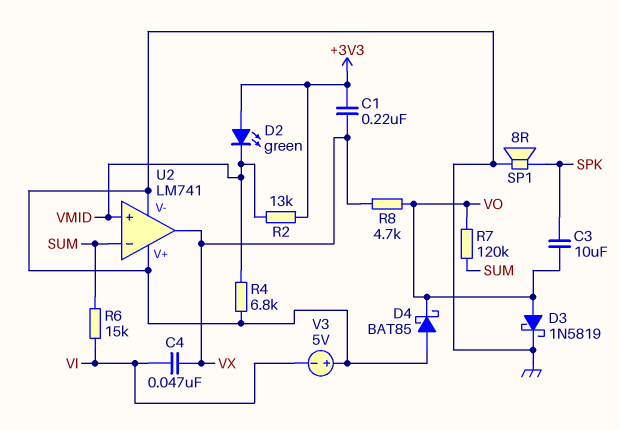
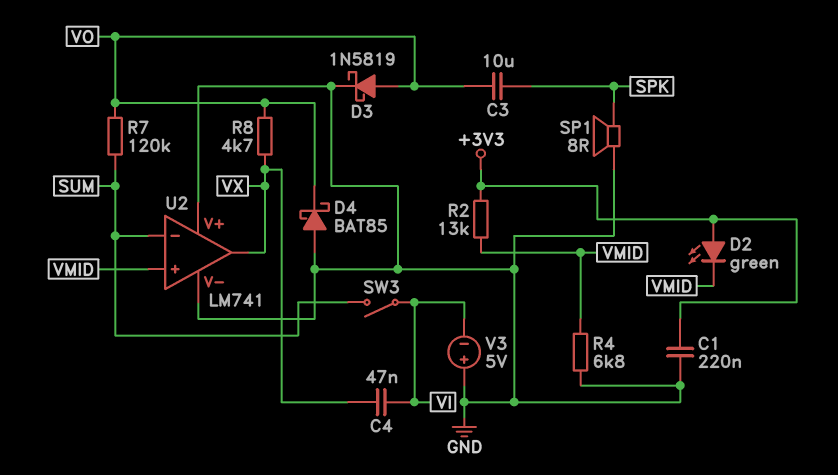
C1: 220nF (+3V3, VX) -> 220nF (+3V3, GND)
R6: 15k (SUM, VI) -> none
SW3: none -> switch (SUM, VI)

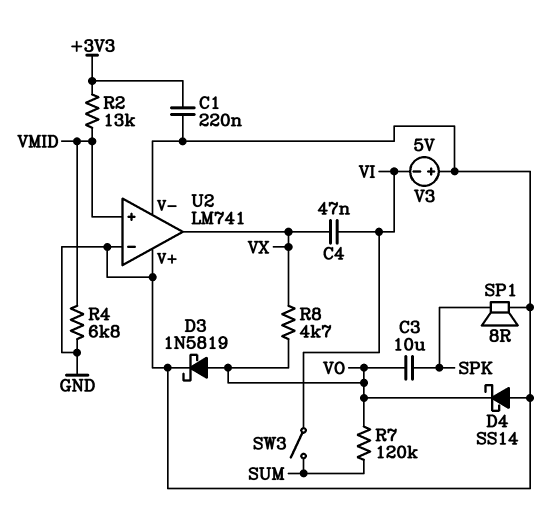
D2: LED green (A +3V3, K VMID) -> none
D4: schottky BAT85 (A GND, K VO) -> schottky SS14 (A GND, K VO)
U2 pin in-: SUM -> GND

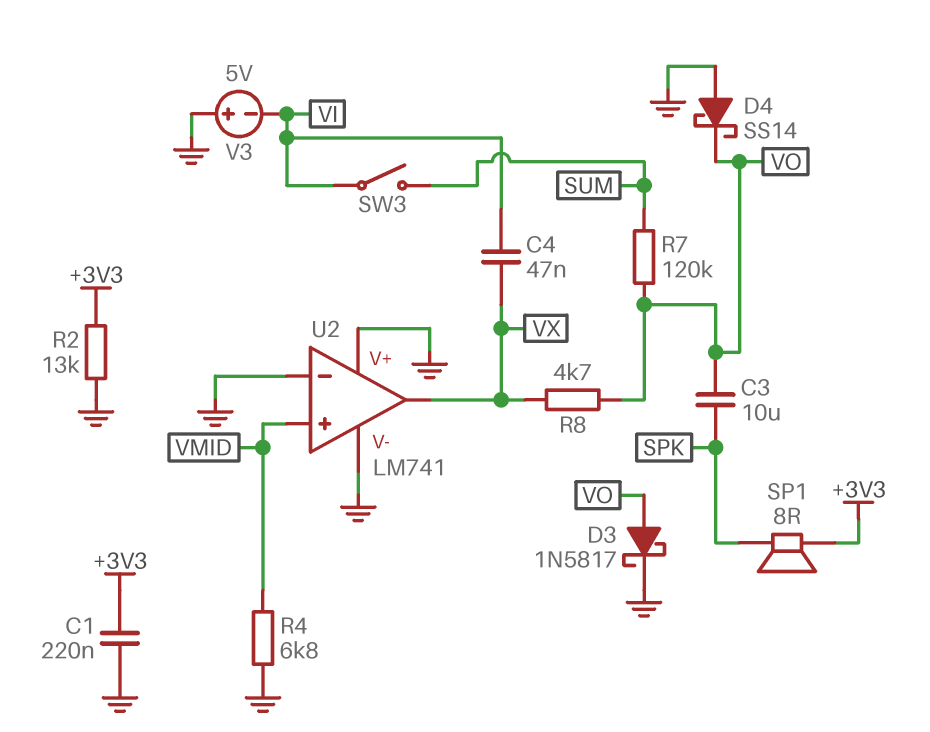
D3: schottky 1N5819 (A VO, K GND) -> schottky 1N5817 (A VO, K GND)
R2: 13k (+3V3, VMID) -> 13k (+3V3, GND)
SP1: speaker 8R (GND, SPK) -> speaker 8R (+3V3, SPK)

